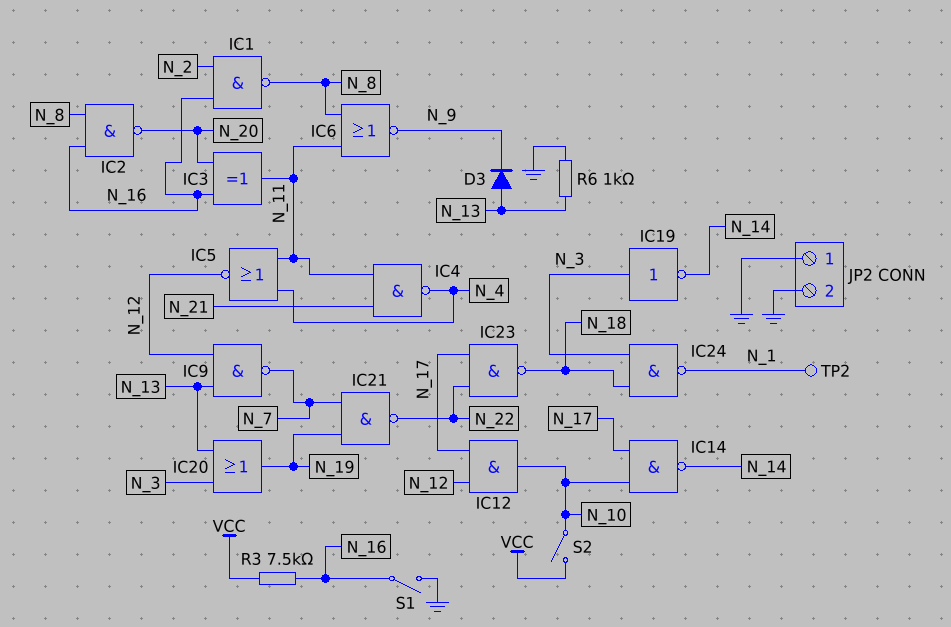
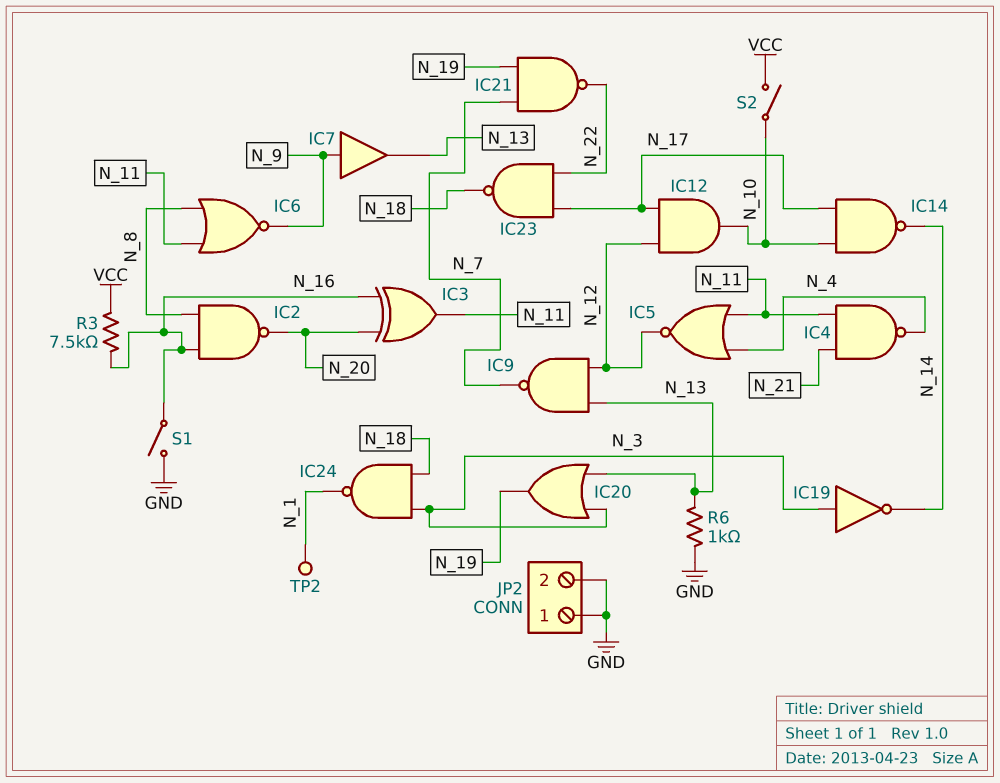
D3: diode (A N_13, K N_9) -> none
IC1: NAND (in N_2, in N_16, out N_8) -> none
IC7: none -> buffer (in N_9, out N_13)

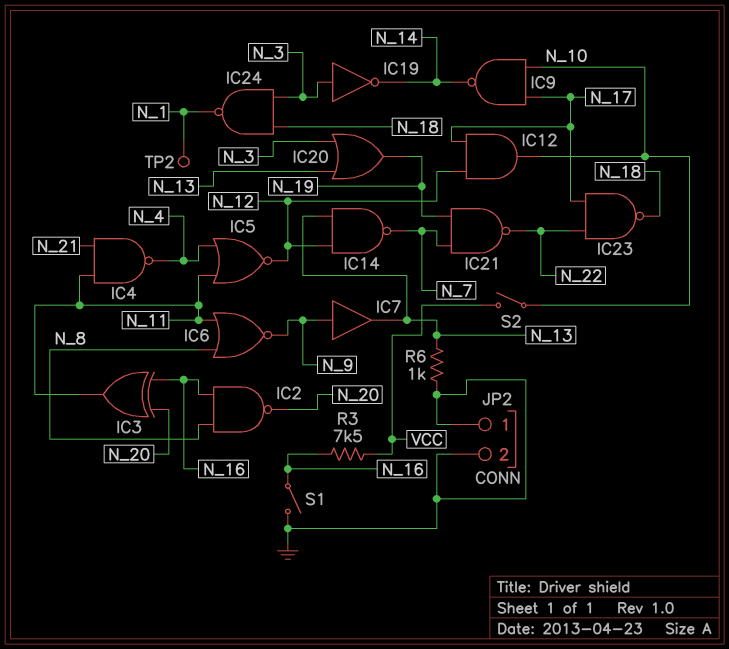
IC9: NAND (in N_12, in N_13, out N_7) -> NAND (in N_10, in N_17, out N_14)
IC14: NAND (in N_10, in N_17, out N_14) -> NAND (in N_12, in N_13, out N_7)

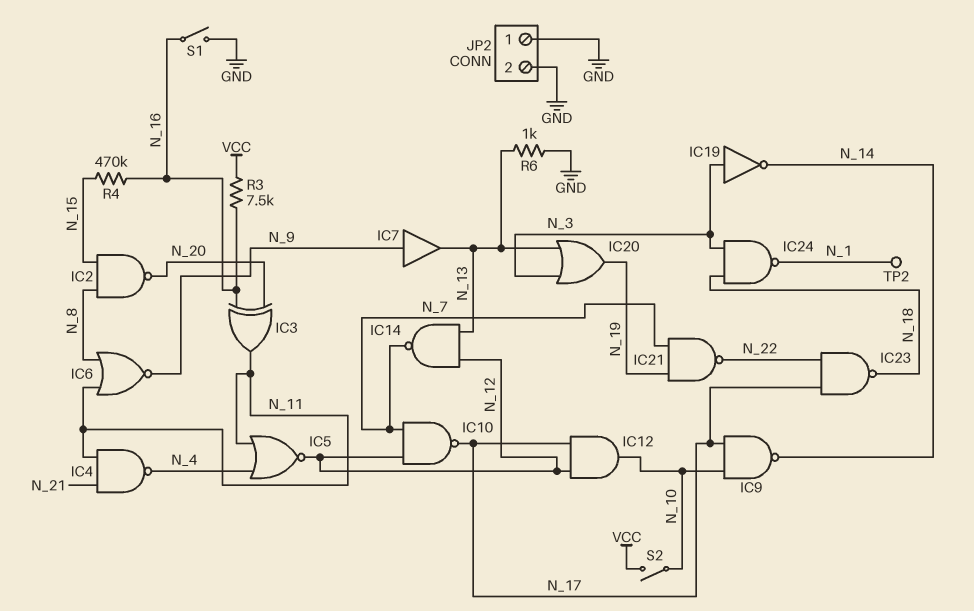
IC2: NAND (in N_8, in N_16, out N_20) -> NAND (in N_8, in N_15, out N_20)
IC10: none -> NAND (in N_7, in N_12, out N_17)
R4: none -> 470k (N_15, N_16)

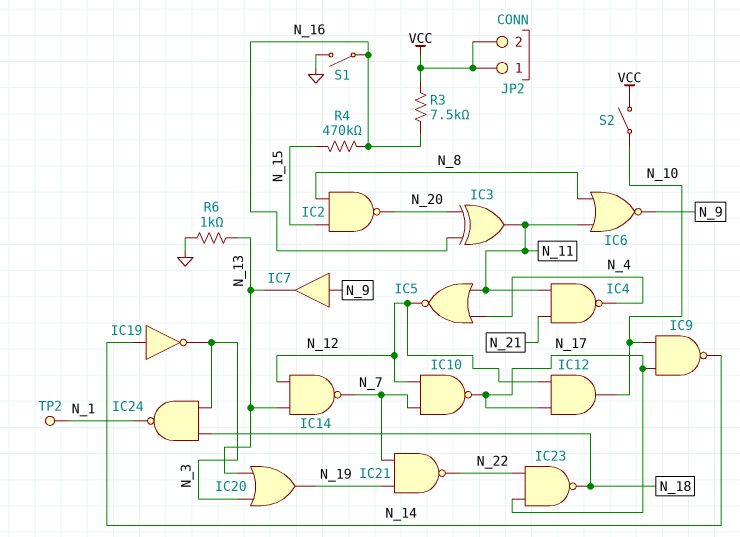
IC19: NOT (in N_3, out N_14) -> NOT (in N_14, out N_3)
JP2 pin 1: GND -> VCC
JP2 pin 2: GND -> VCC

